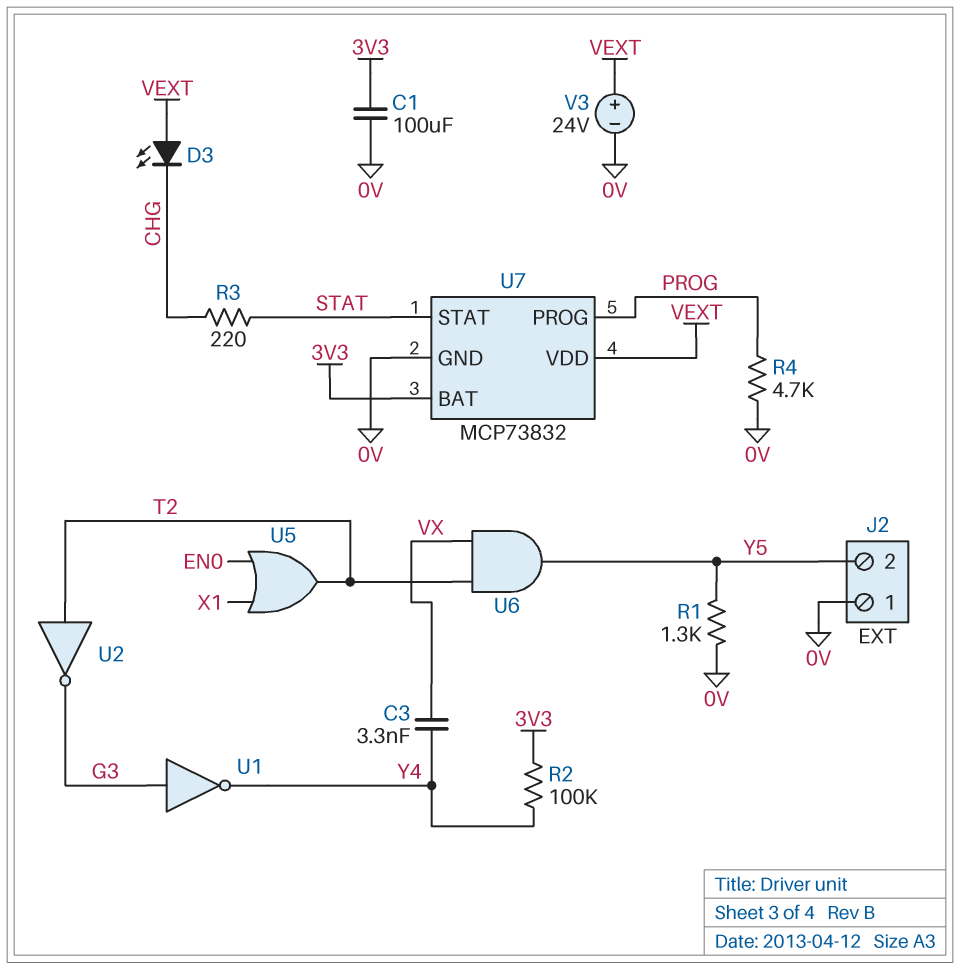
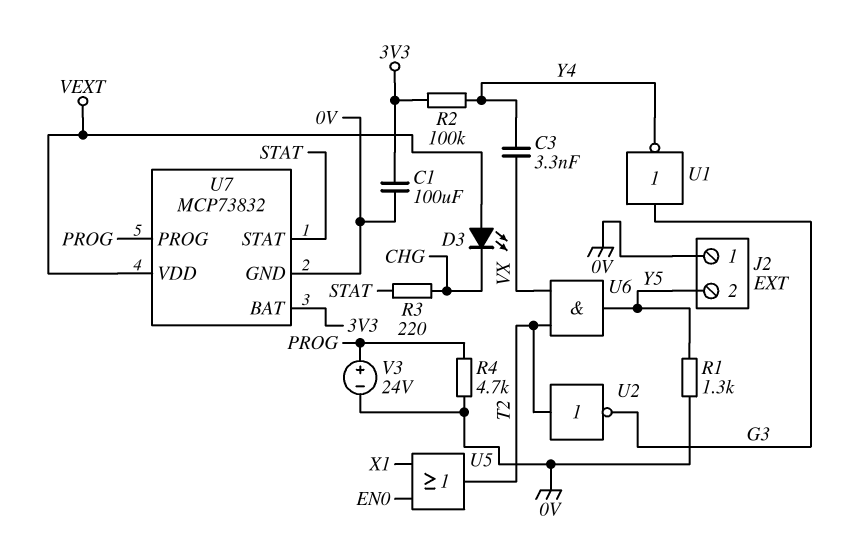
V3: 24V (plus VEXT, minus 0V) -> 24V (plus PROG, minus 0V)

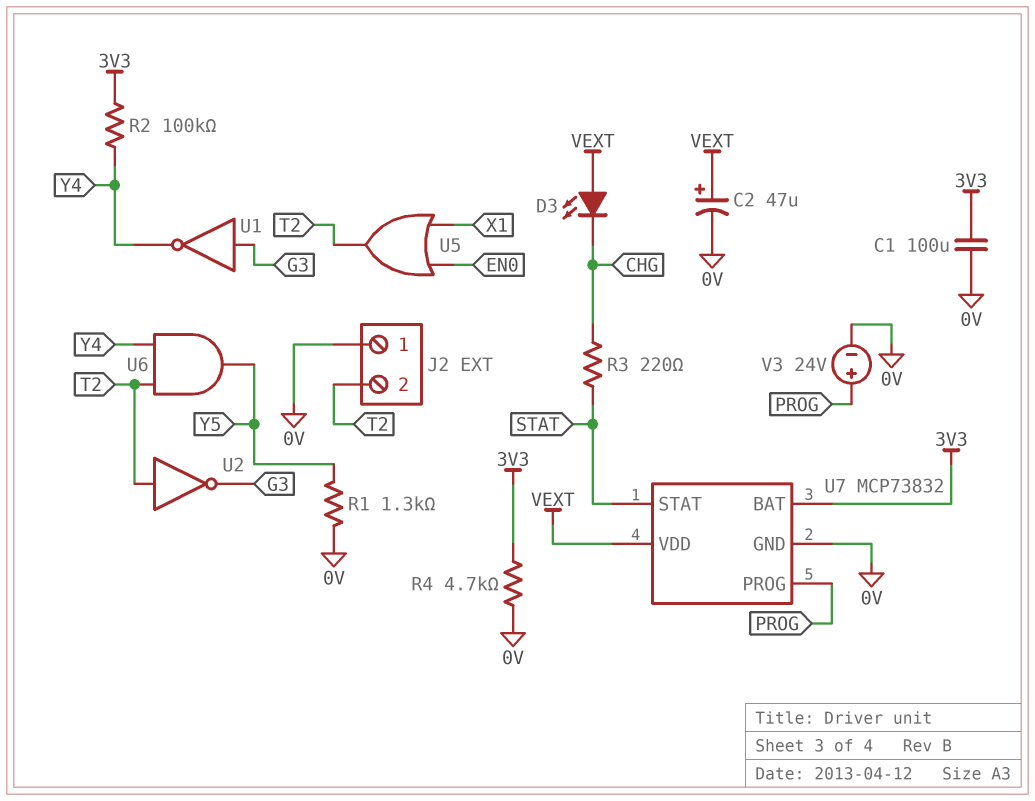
C2: none -> 47uF (plus VEXT, minus 0V)
C3: 3.3nF (VX, Y4) -> none
J2 pin 2: Y5 -> T2
R4: 4.7k (0V, PROG) -> 4.7k (0V, 3V3)
U6: AND (in T2, in VX, out Y5) -> AND (in T2, in Y4, out Y5)

